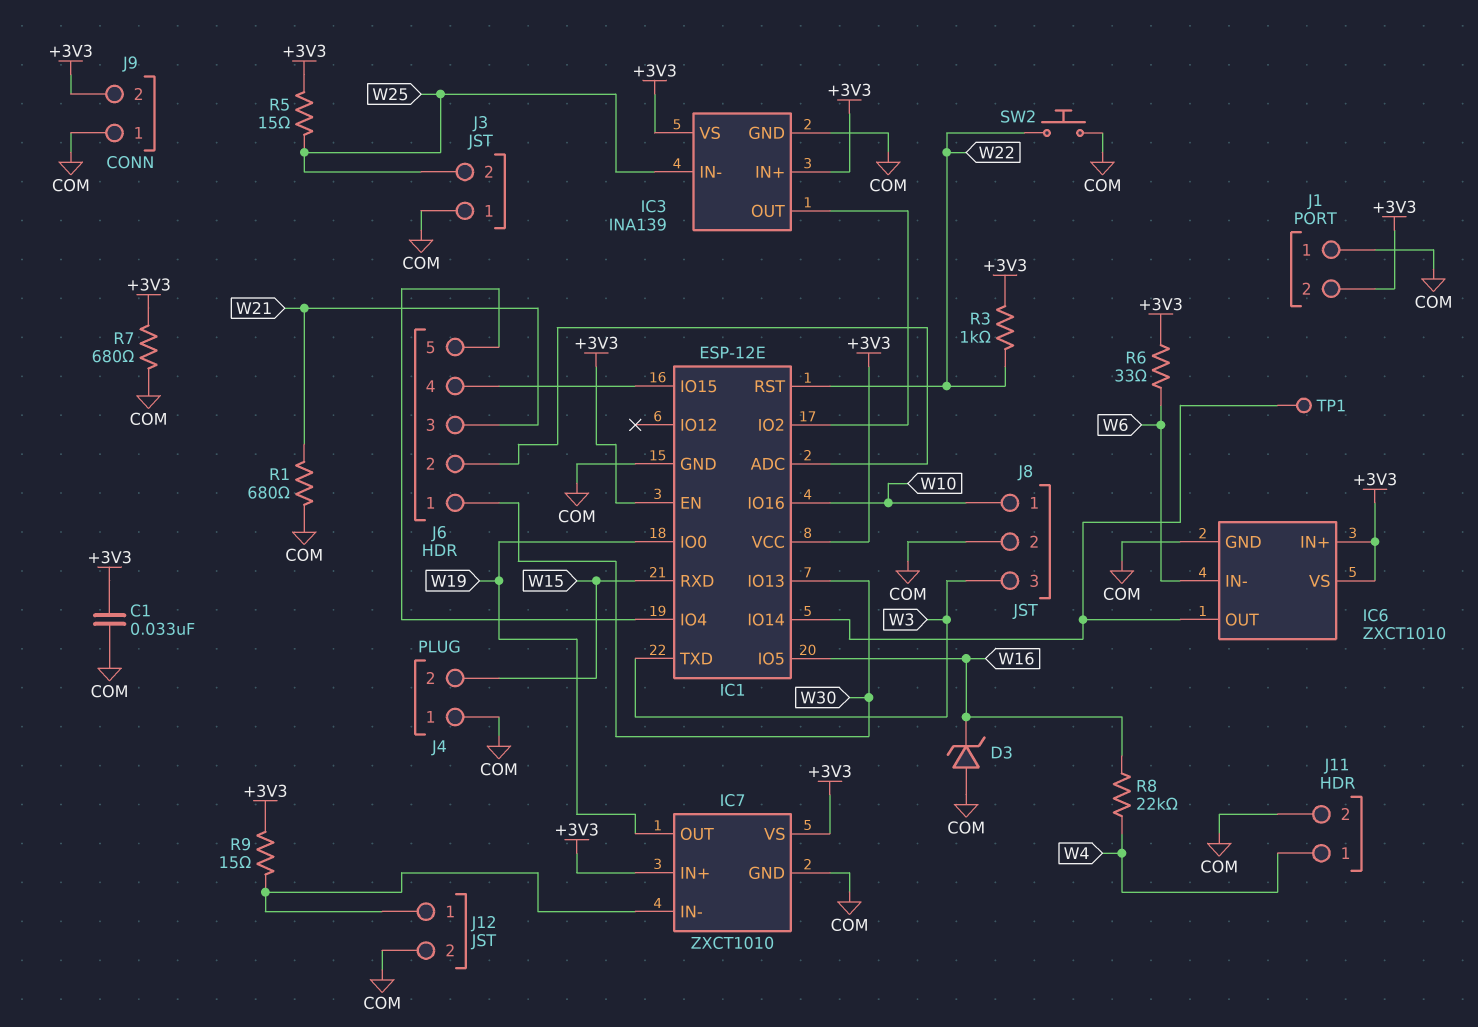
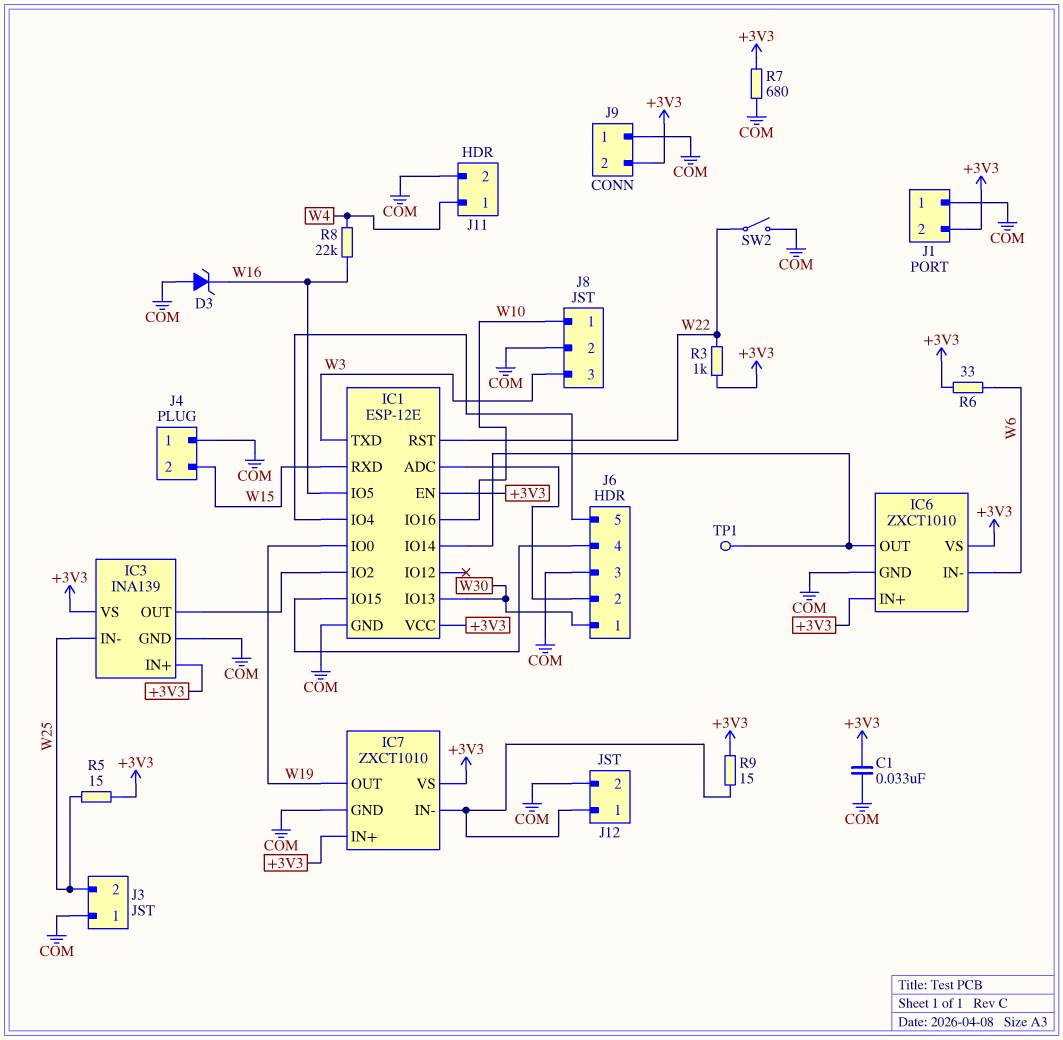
J6 pin 3: W21 -> COM
R1: 680 (COM, W21) -> none
SW2: button (COM, W22) -> switch (COM, W22)

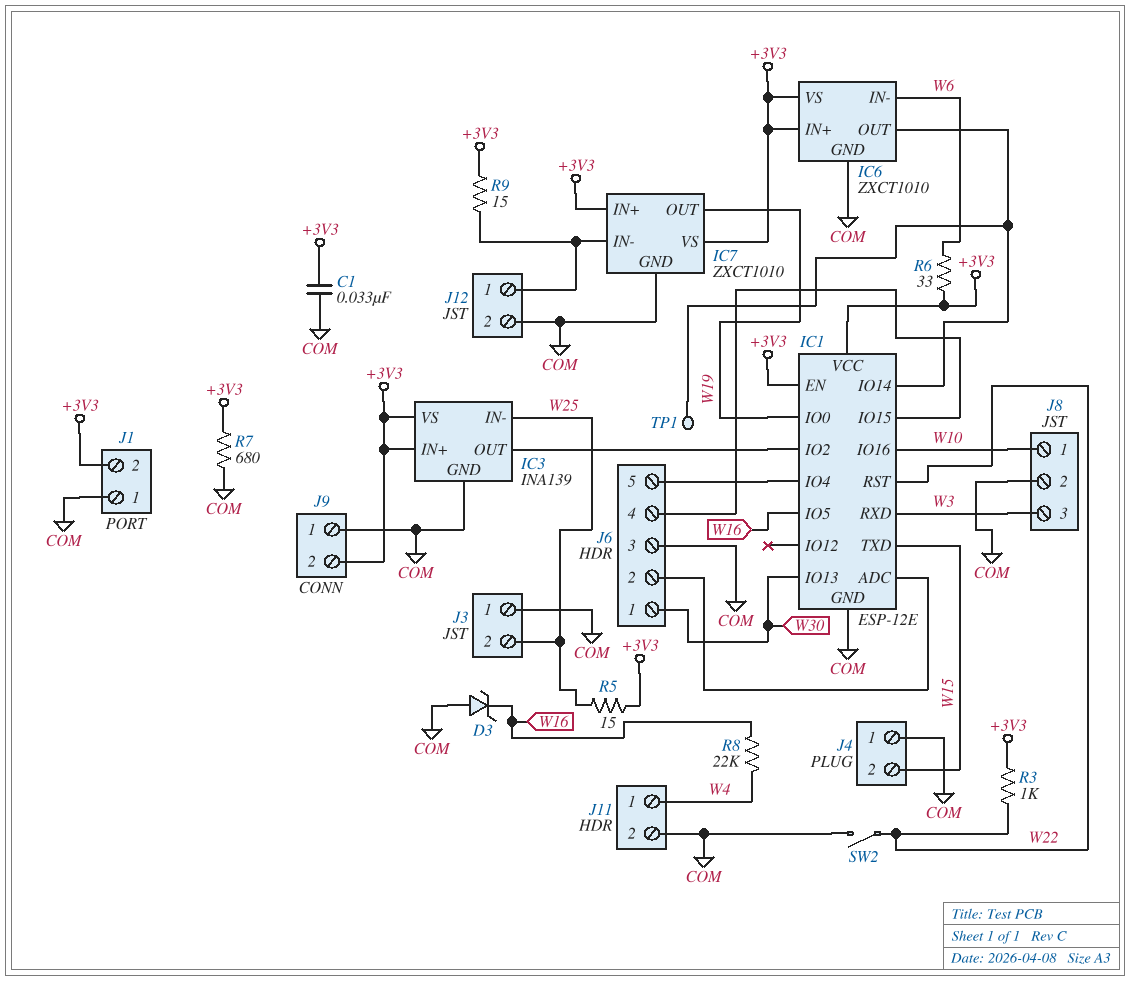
IC1 pin RXD: W15 -> W3
IC1 pin TXD: W3 -> W15

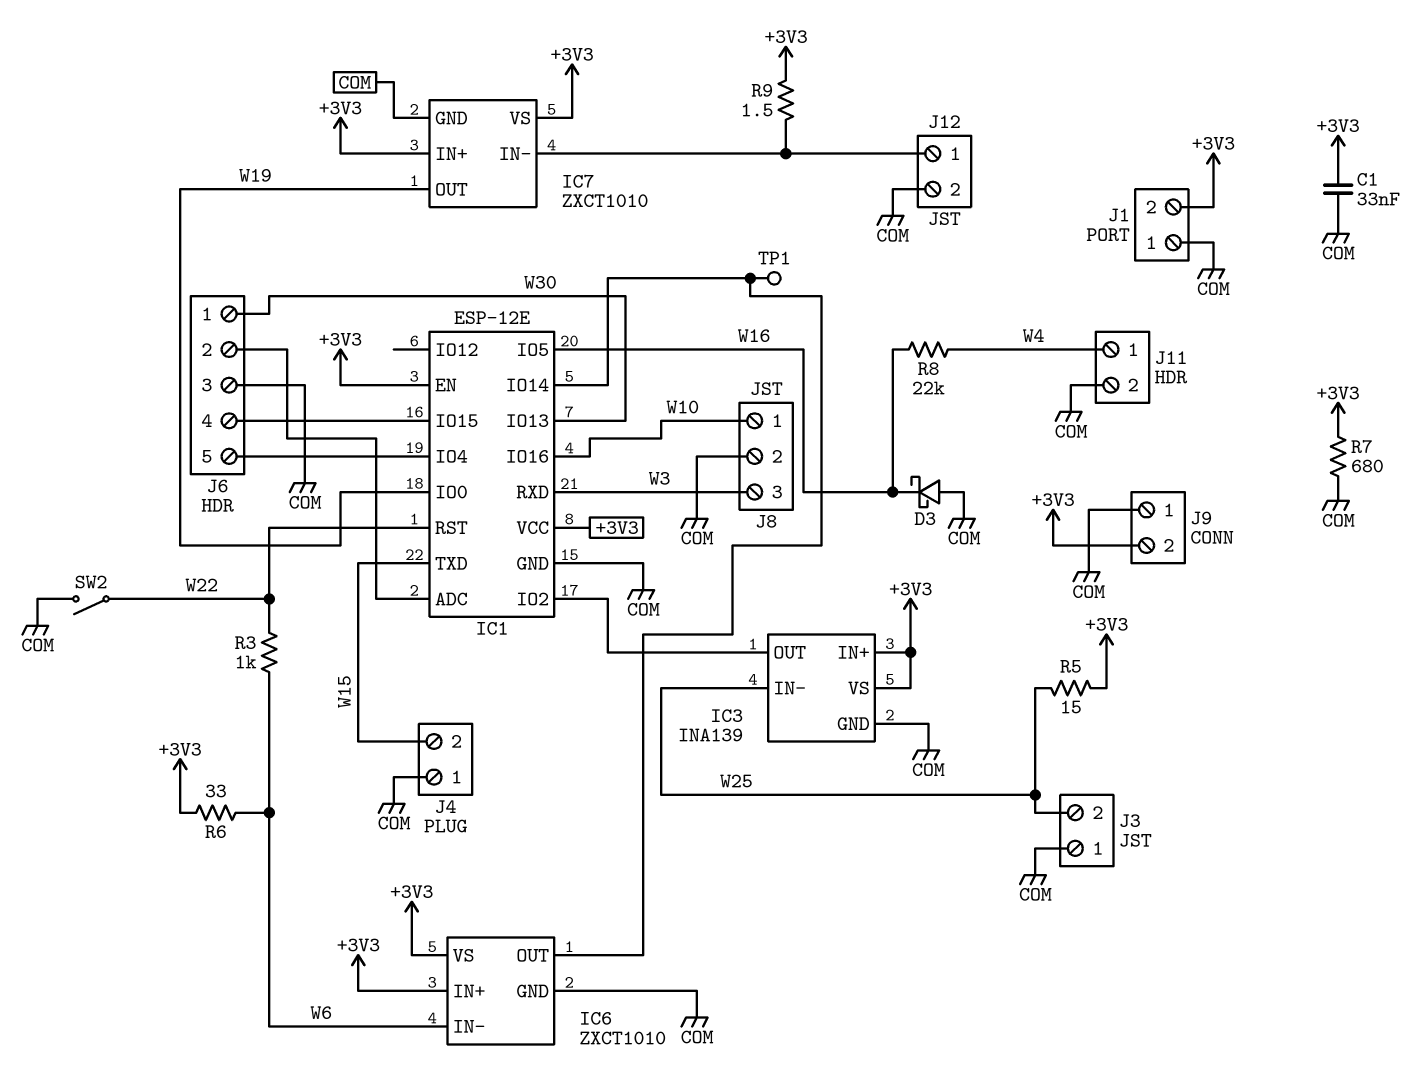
D3: zener (A COM, K W16) -> schottky (A COM, K W16)
R3: 1k (+3V3, W22) -> 1k (W6, W22)
R9: 15 (+3V3, IC7/IN-) -> 1.5 (+3V3, IC7/IN-)

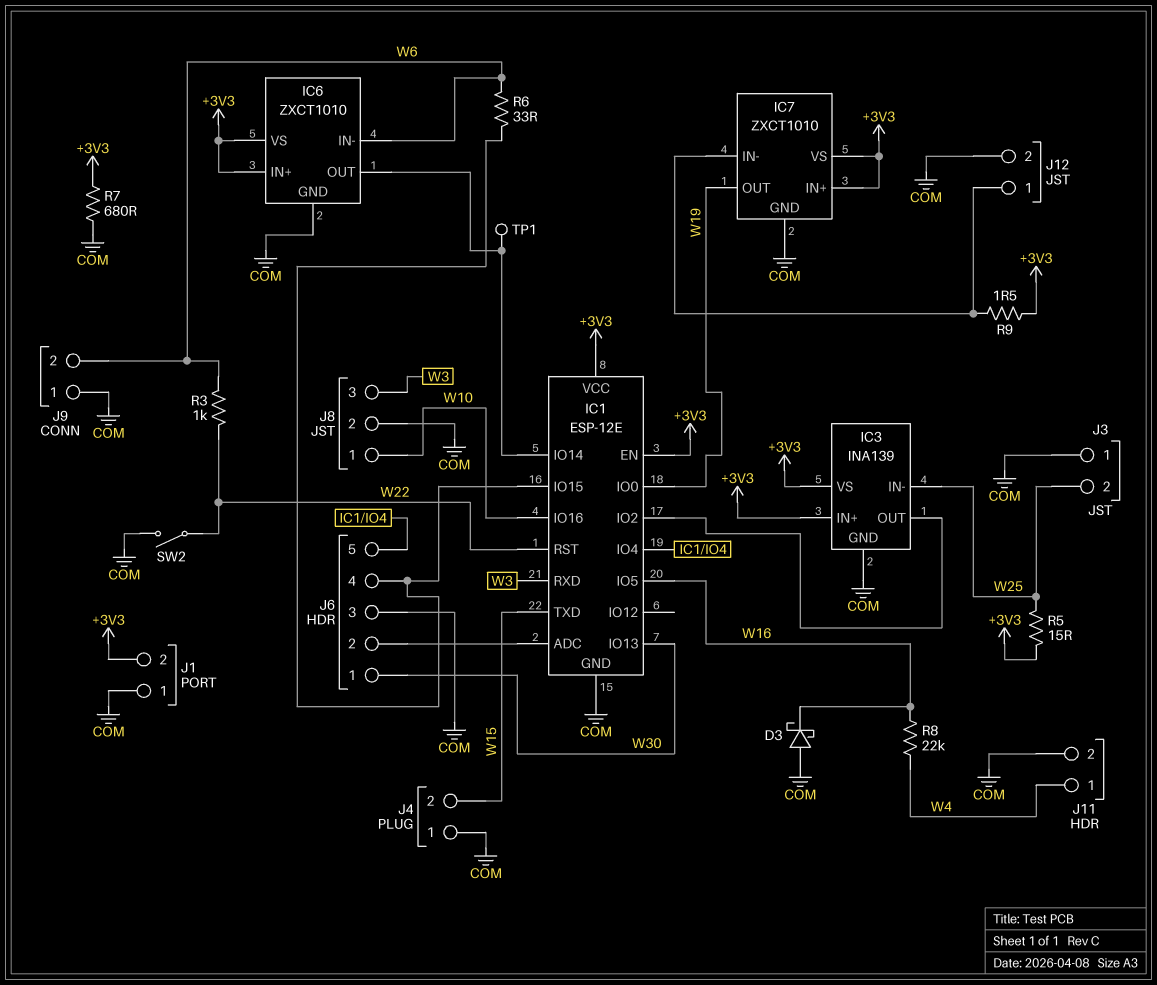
C1: 33nF (+3V3, COM) -> none
J9 pin 2: +3V3 -> W6
R6: 33 (+3V3, W6) -> 33 (IC1/IO15, W6)

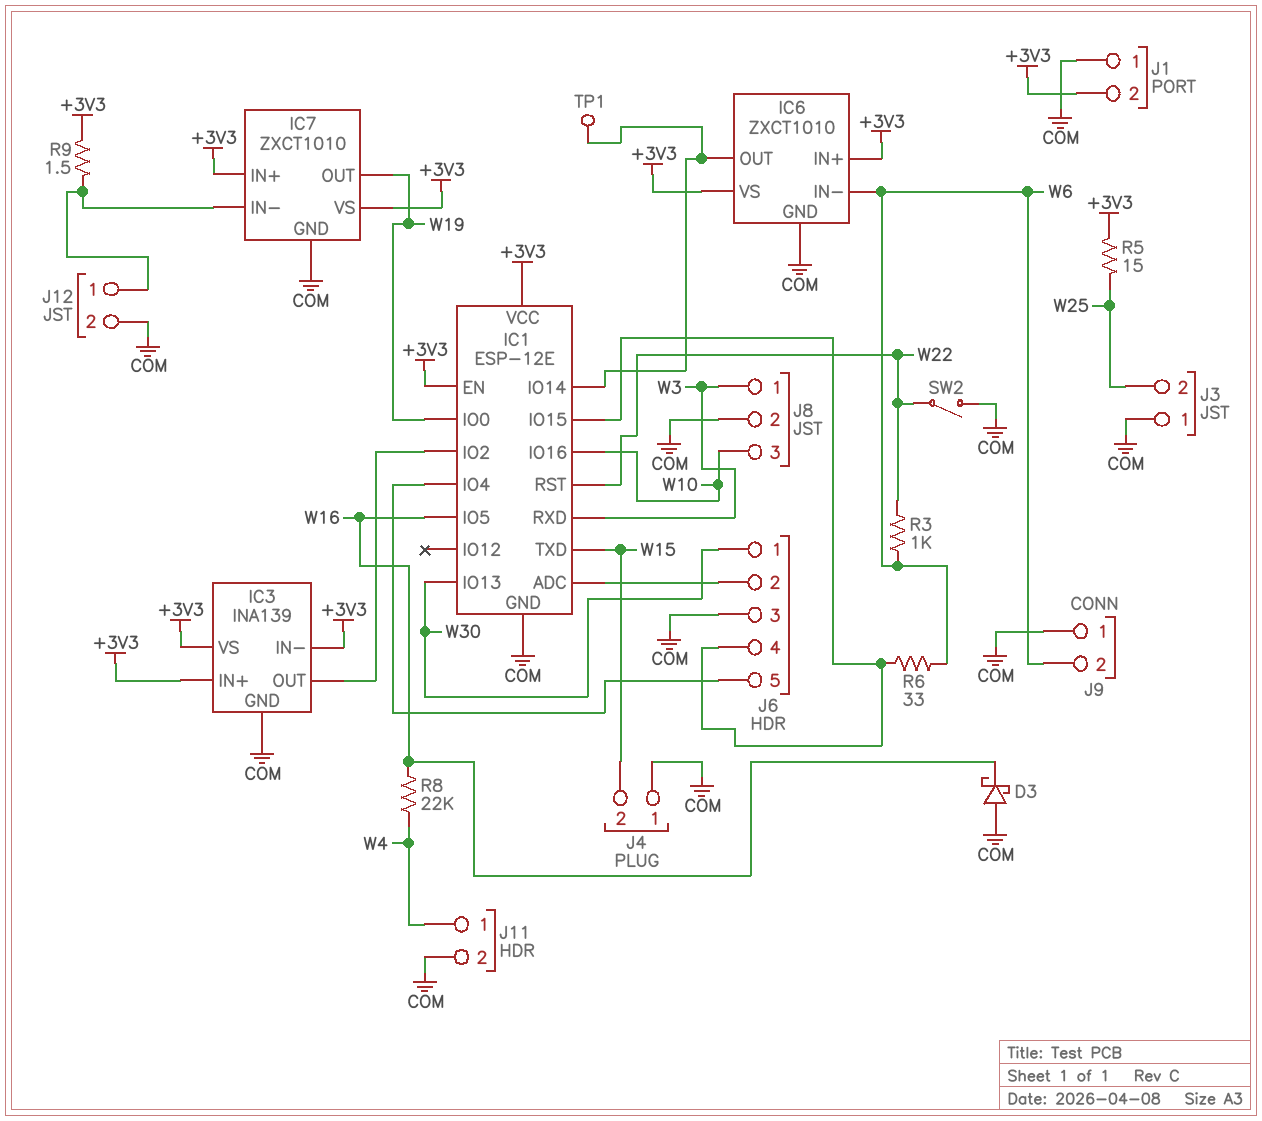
IC3 pin IN-: W25 -> +3V3
J8 pin 1: W10 -> W3
J8 pin 3: W3 -> W10
R7: 680 (+3V3, COM) -> none

